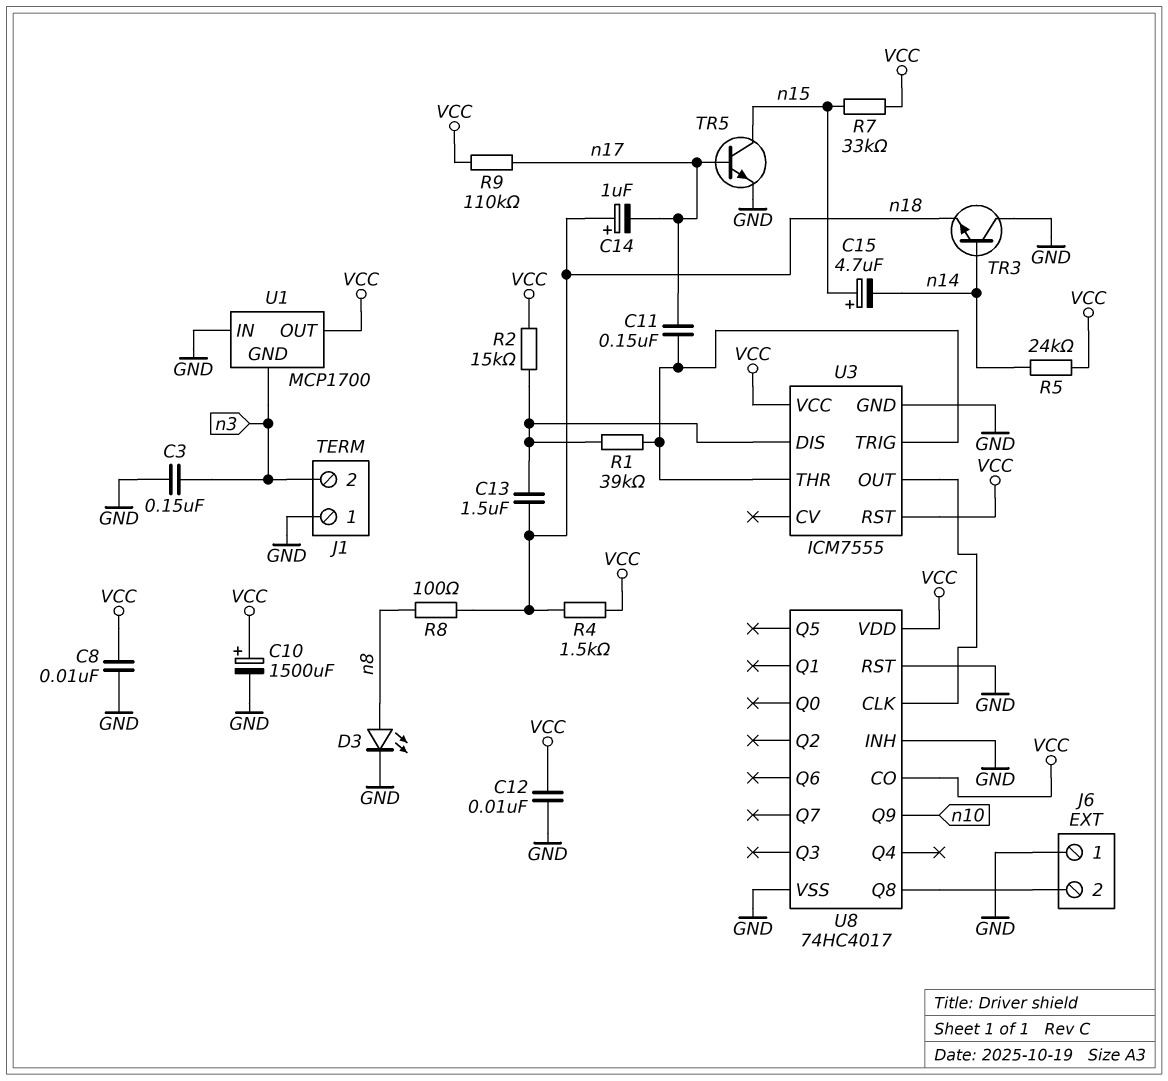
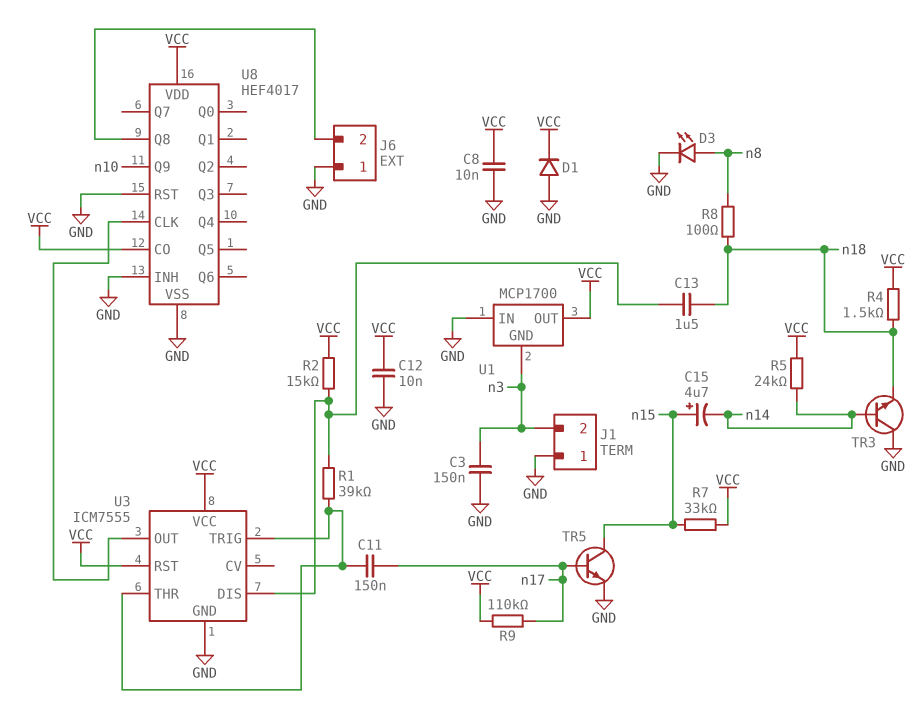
C10: 1500uF (plus VCC, minus GND) -> none
C14: 1uF (plus n18, minus n17) -> none
D1: none -> diode (A GND, K VCC)
U8: 74HC4017 -> HEF4017

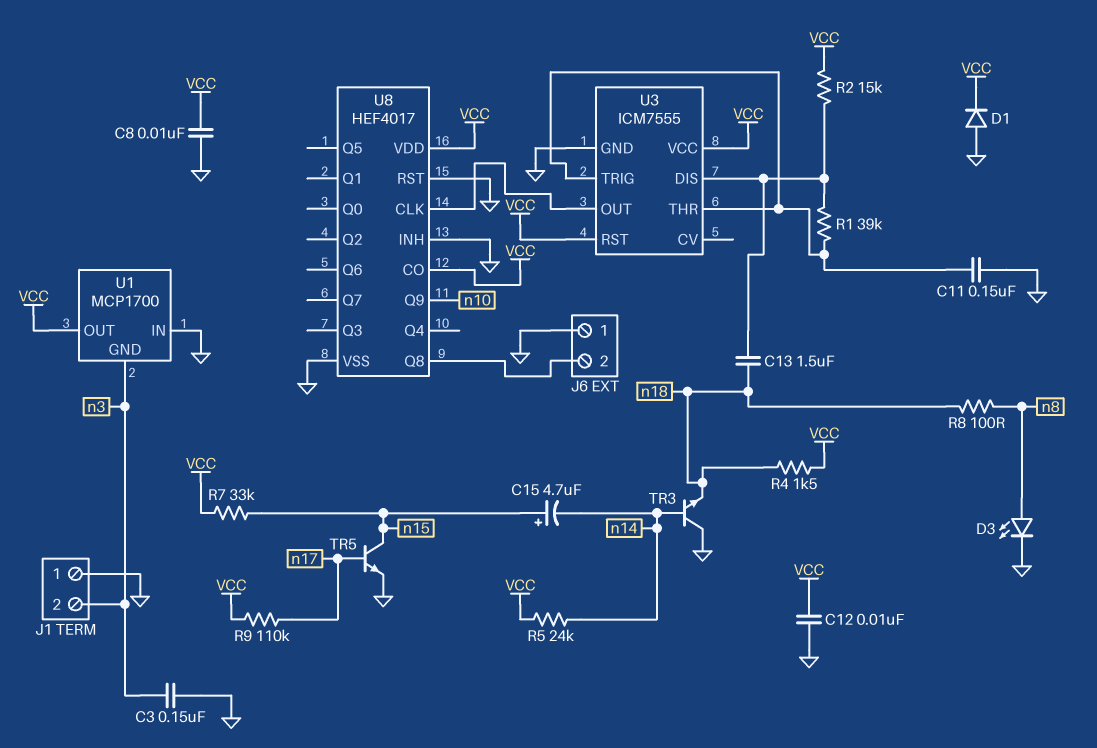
C11: 150nF (U3/THR, n17) -> 150nF (GND, U3/THR)

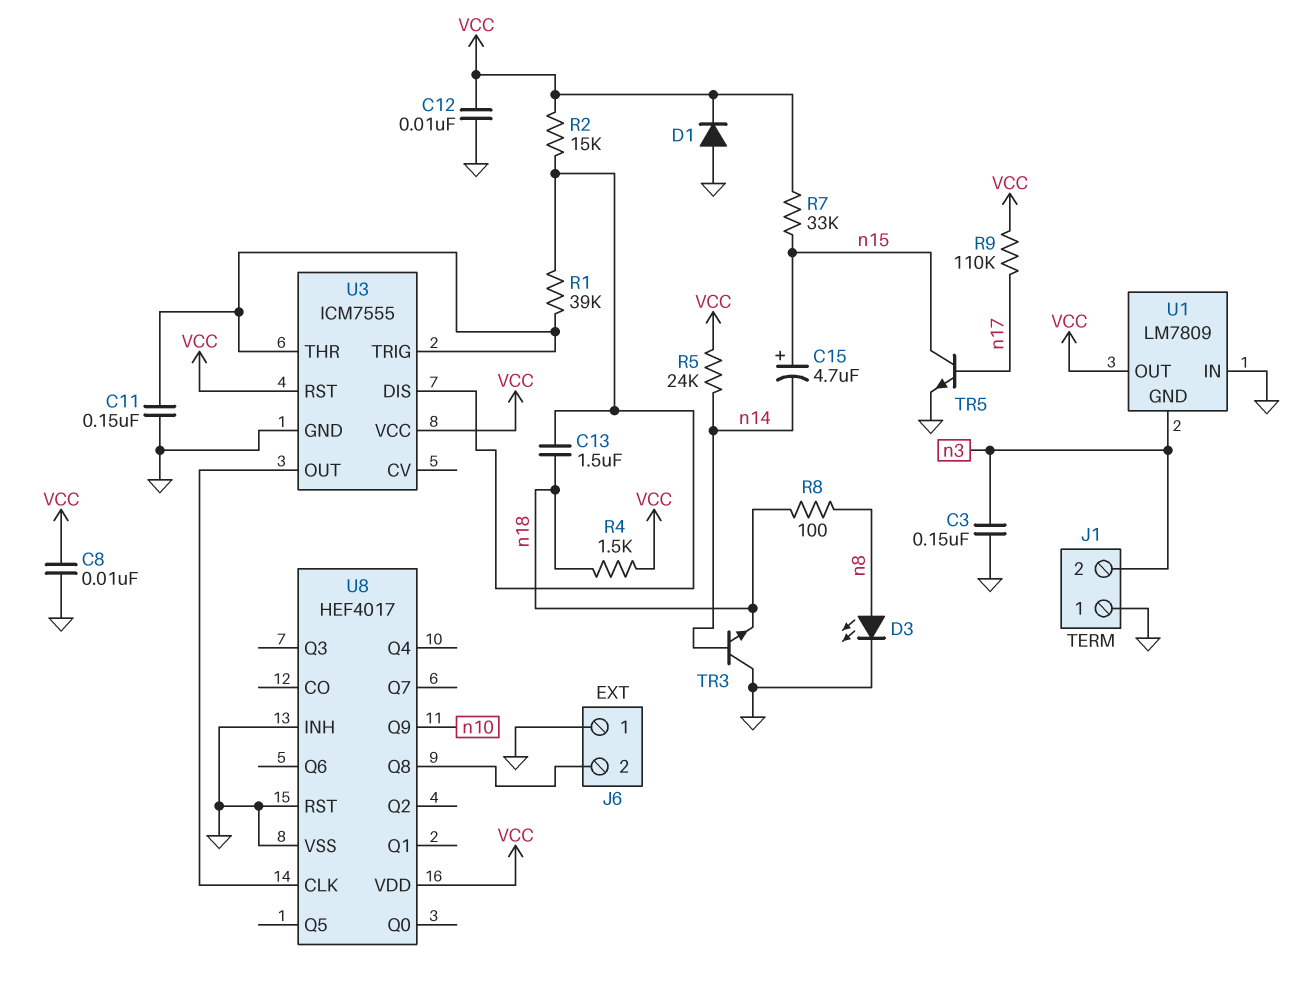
U1: MCP1700 -> LM7809
U8 pin CO: VCC -> none

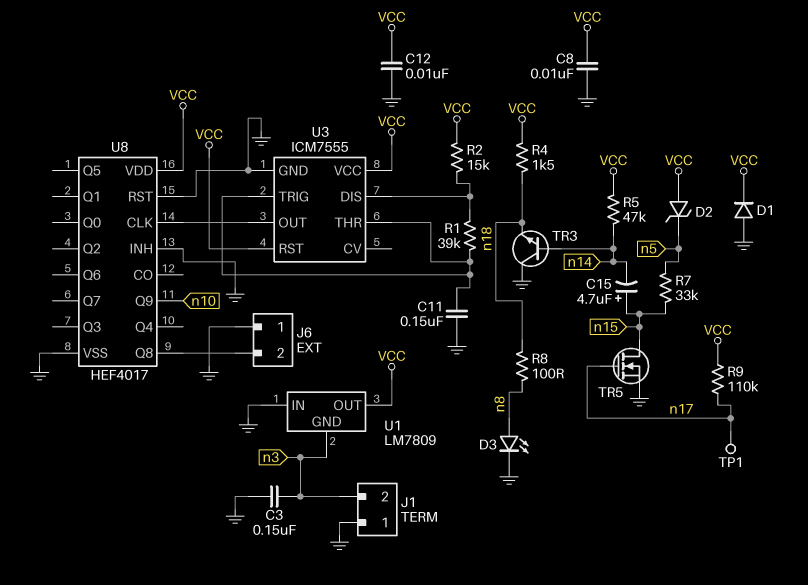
C13: 1.5uF (U3/DIS, n18) -> none
D2: none -> zener (A VCC, K n5)
R5: 24k (VCC, n14) -> 47k (VCC, n14)
R7: 33k (VCC, n15) -> 33k (n5, n15)
TP1: none -> test point (n17)
TR5: NPN (B n17, C n15, E GND) -> NMOS (G n17, D n15, S GND)

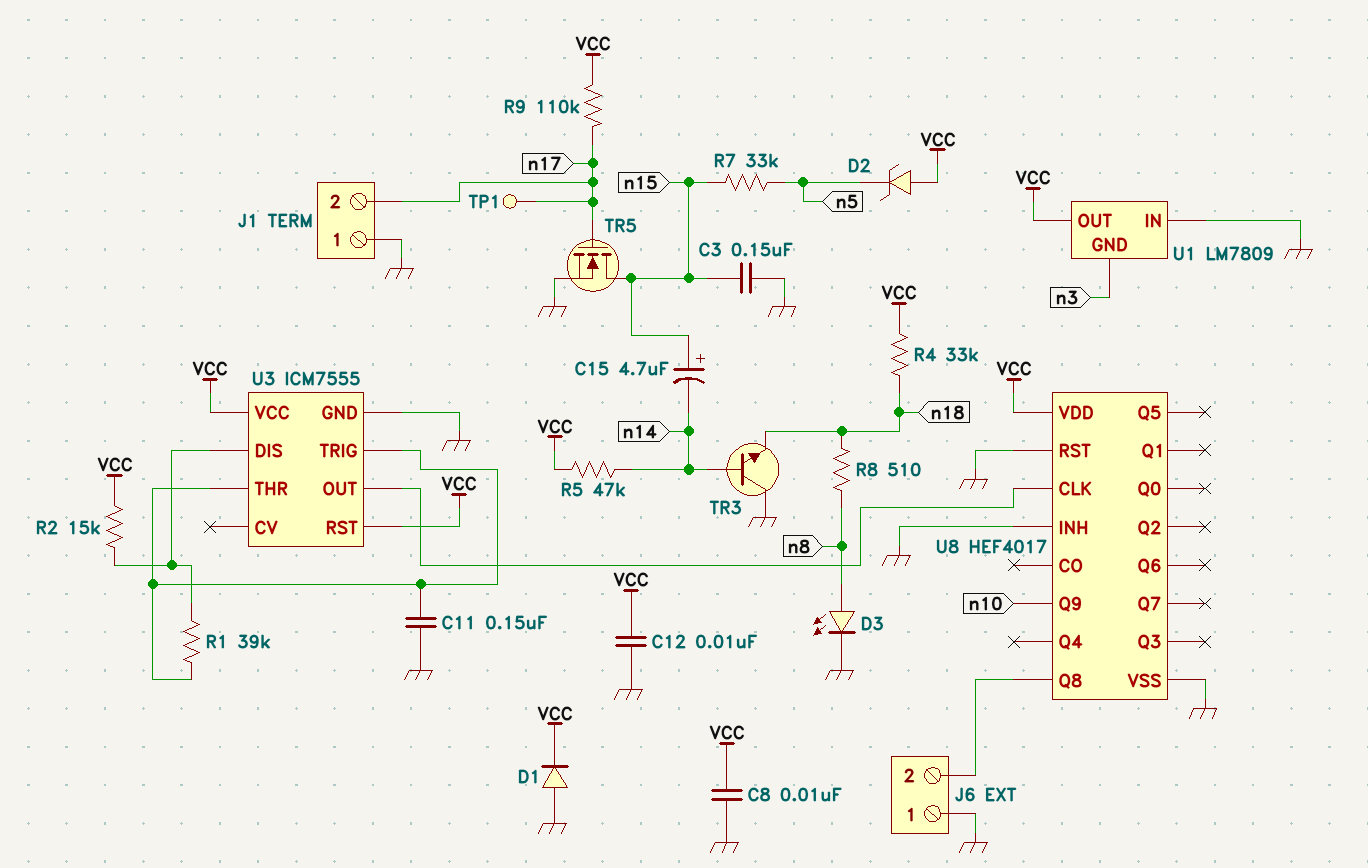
C3: 150nF (GND, n3) -> 150nF (GND, n15)
J1 pin 2: n3 -> n17
R4: 1.5k (VCC, n18) -> 33k (VCC, n18)
R8: 100 (n8, n18) -> 510 (n8, n18)

